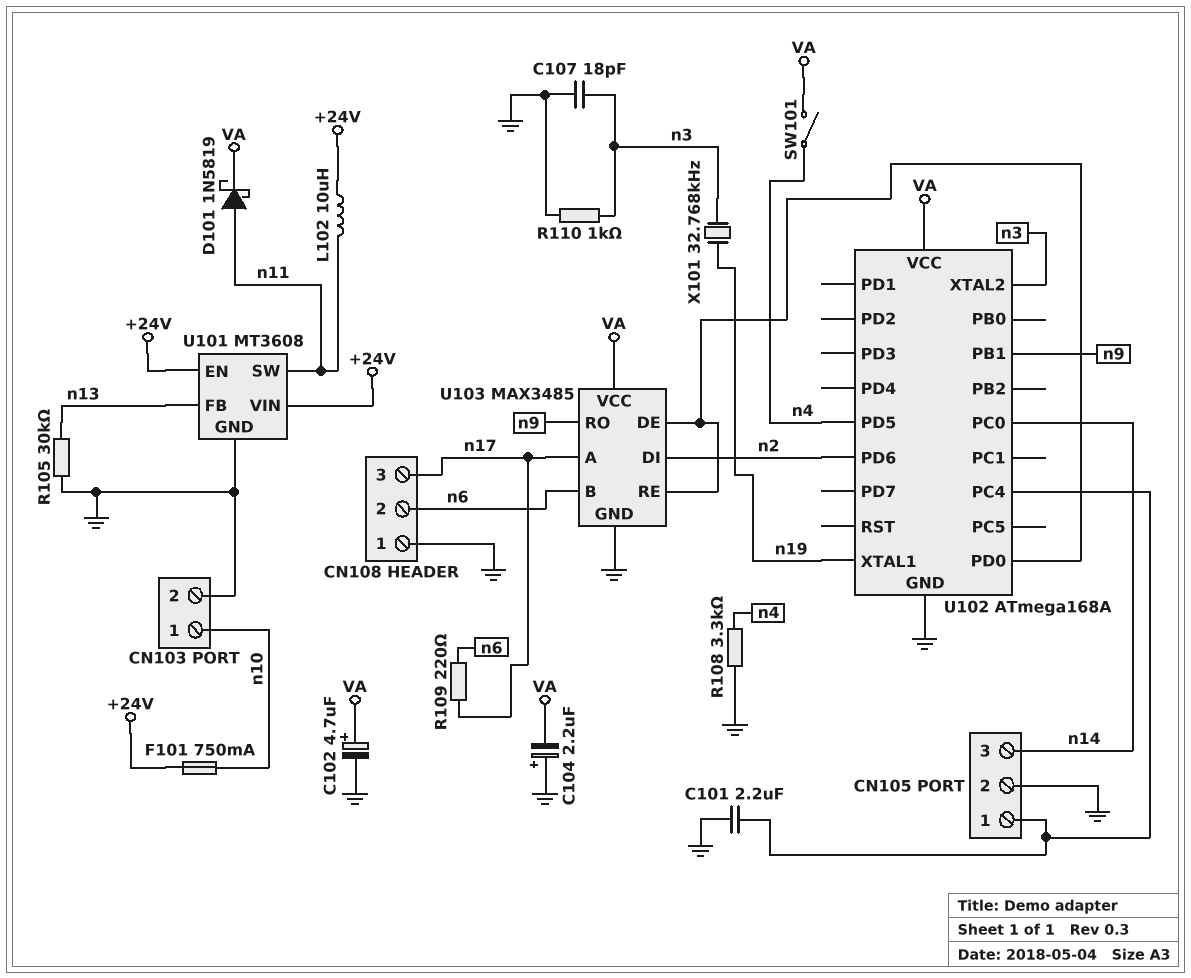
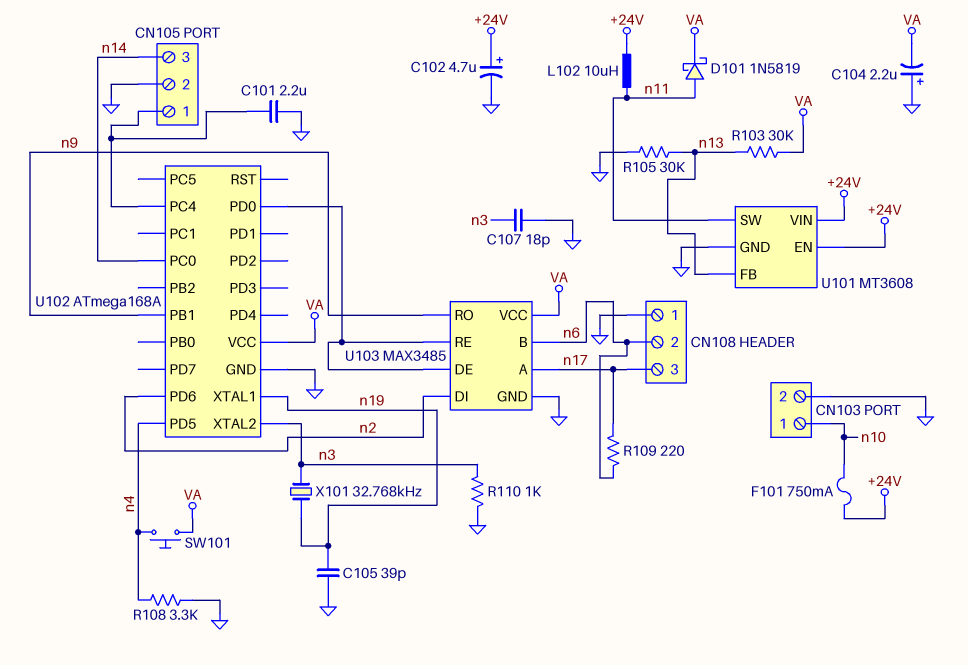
C102: 4.7uF (plus VA, minus GND) -> 4.7uF (plus +24V, minus GND)
C105: none -> 39pF (GND, n19)
R103: none -> 30k (VA, n13)
SW101: switch (VA, n4) -> button (VA, n4)

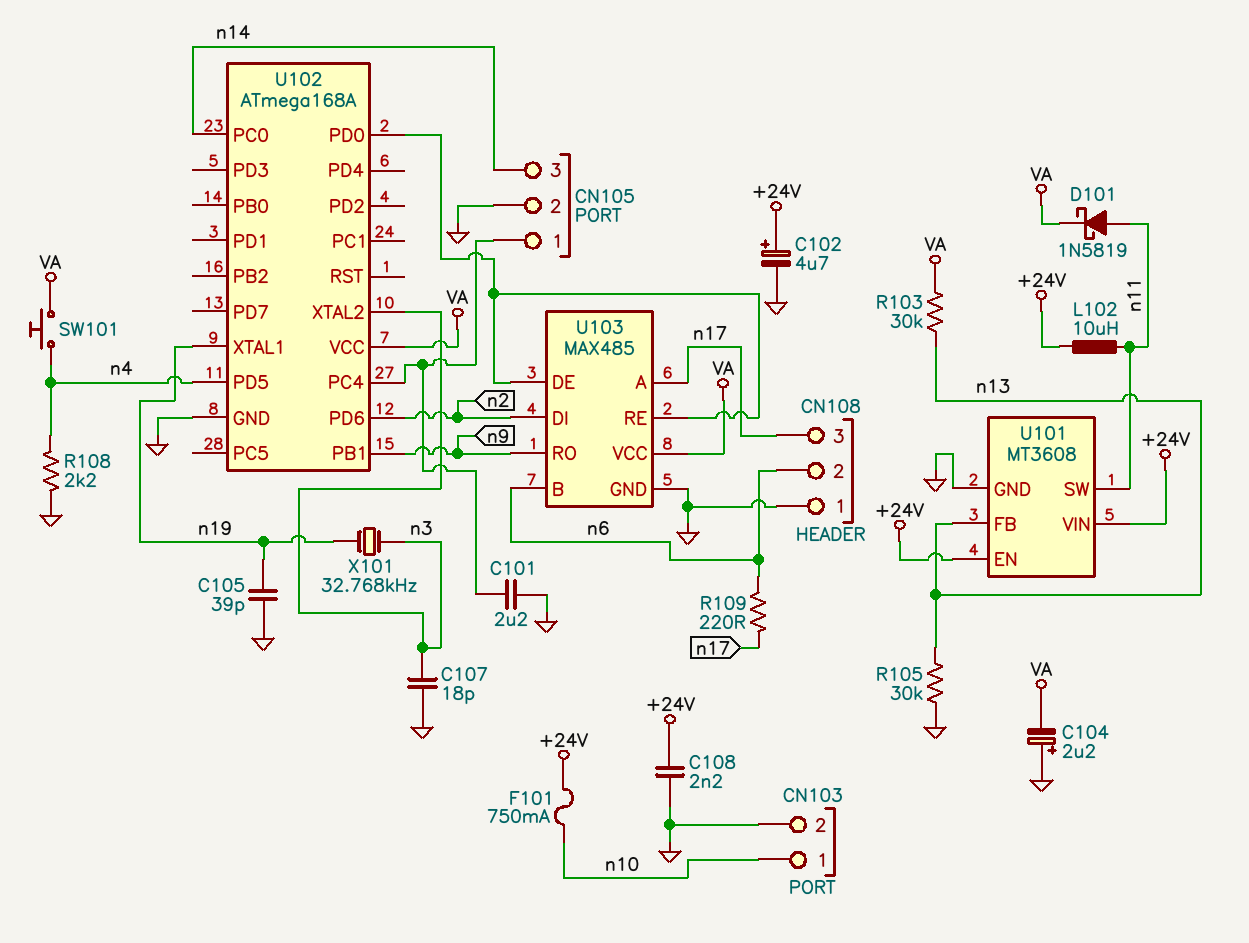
C108: none -> 2.2nF (+24V, GND)
R108: 3.3k (GND, n4) -> 2.2k (GND, n4)
R110: 1k (GND, n3) -> none
U103: MAX3485 -> MAX485

